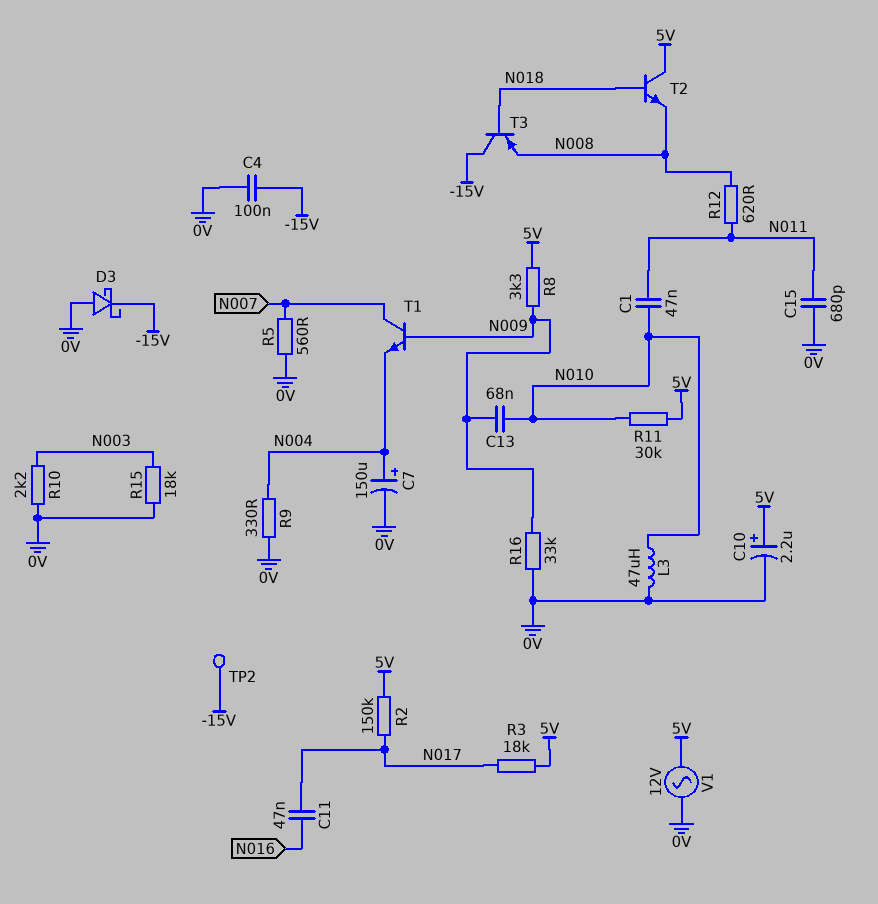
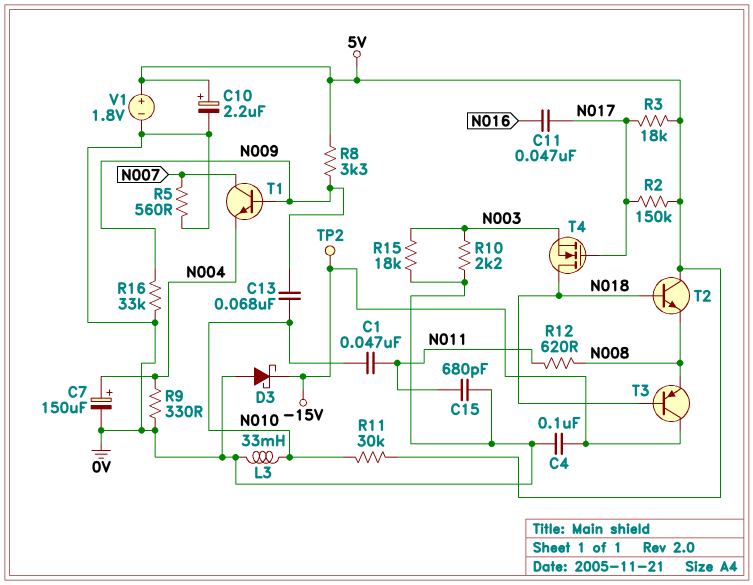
L3: 47uH (0V, N010) -> 33mH (0V, N010)
T4: none -> NMOS (G N017, D N018, S N003)
V1: AC 12V (0V, 5V) -> 1.8V (plus 5V, minus 0V)

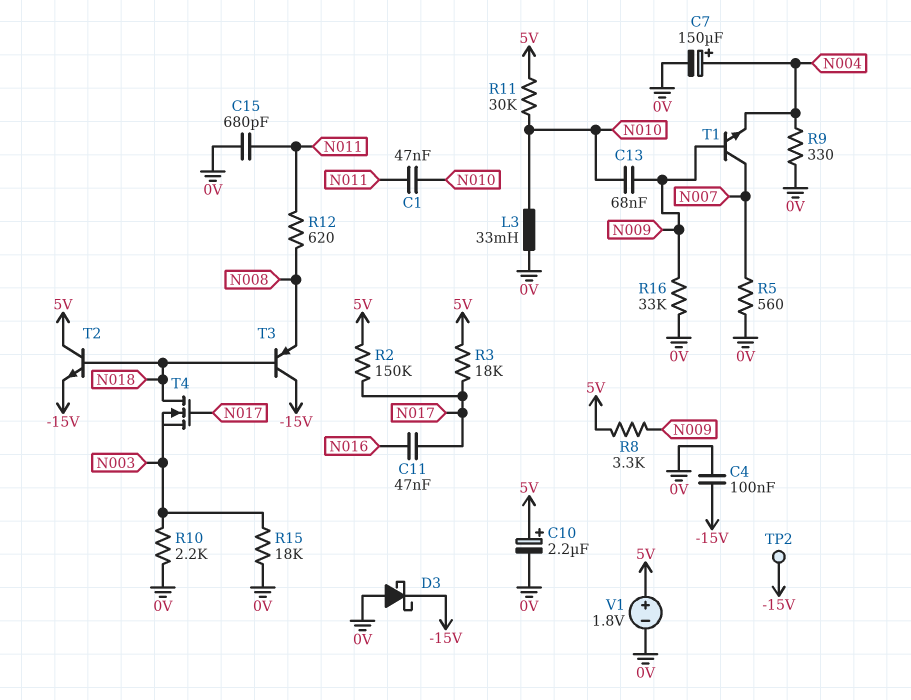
T2: NPN (B N018, C 5V, E N008) -> NPN (B N018, C 5V, E -15V)

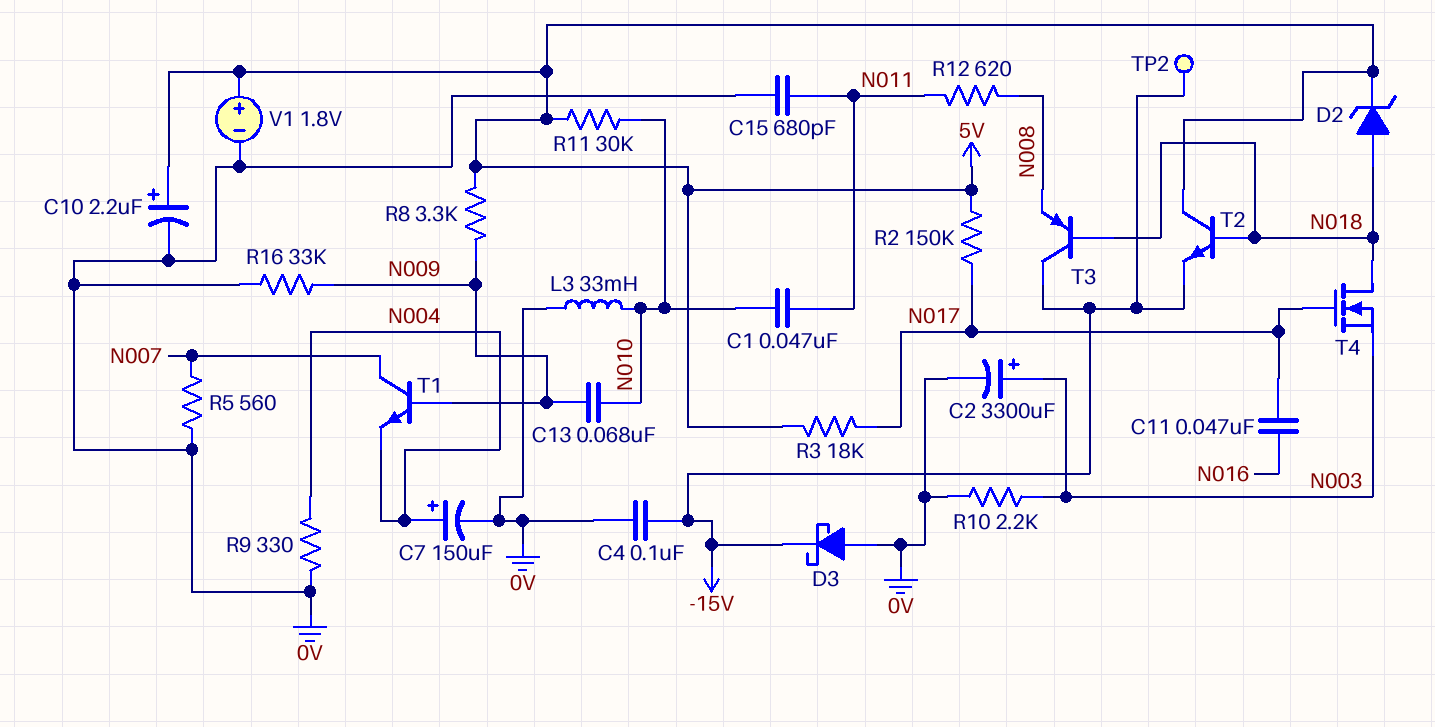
C2: none -> 3300uF (plus N003, minus 0V)
D2: none -> zener (A N018, K 5V)
R15: 18k (0V, N003) -> none

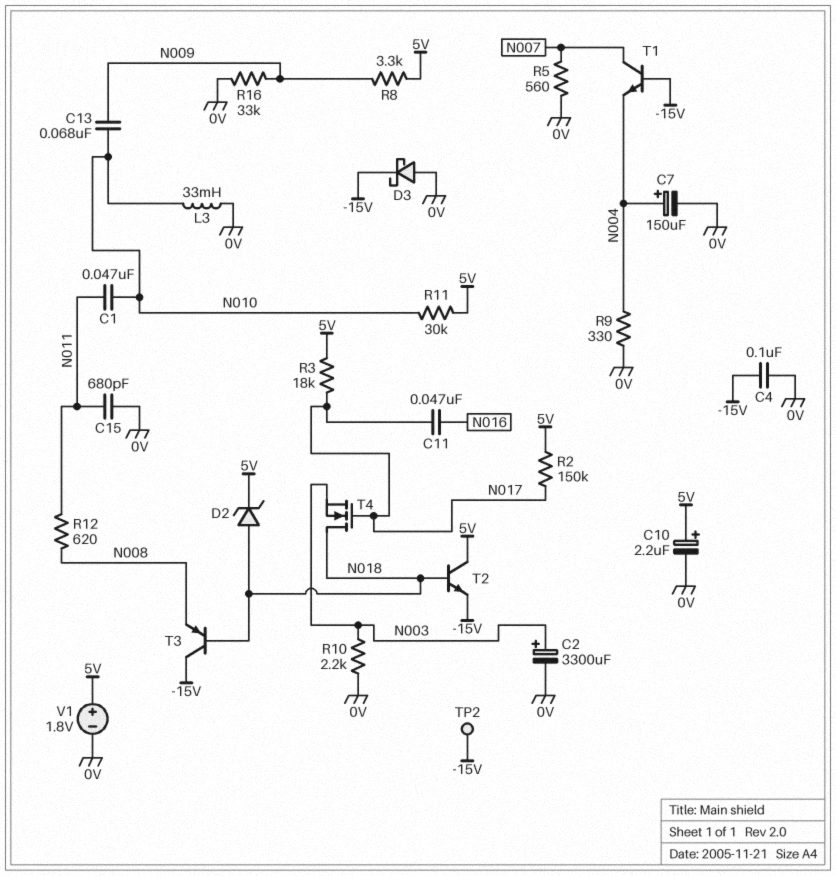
T1: NPN (B N009, C N007, E N004) -> NPN (B -15V, C N007, E N004)

